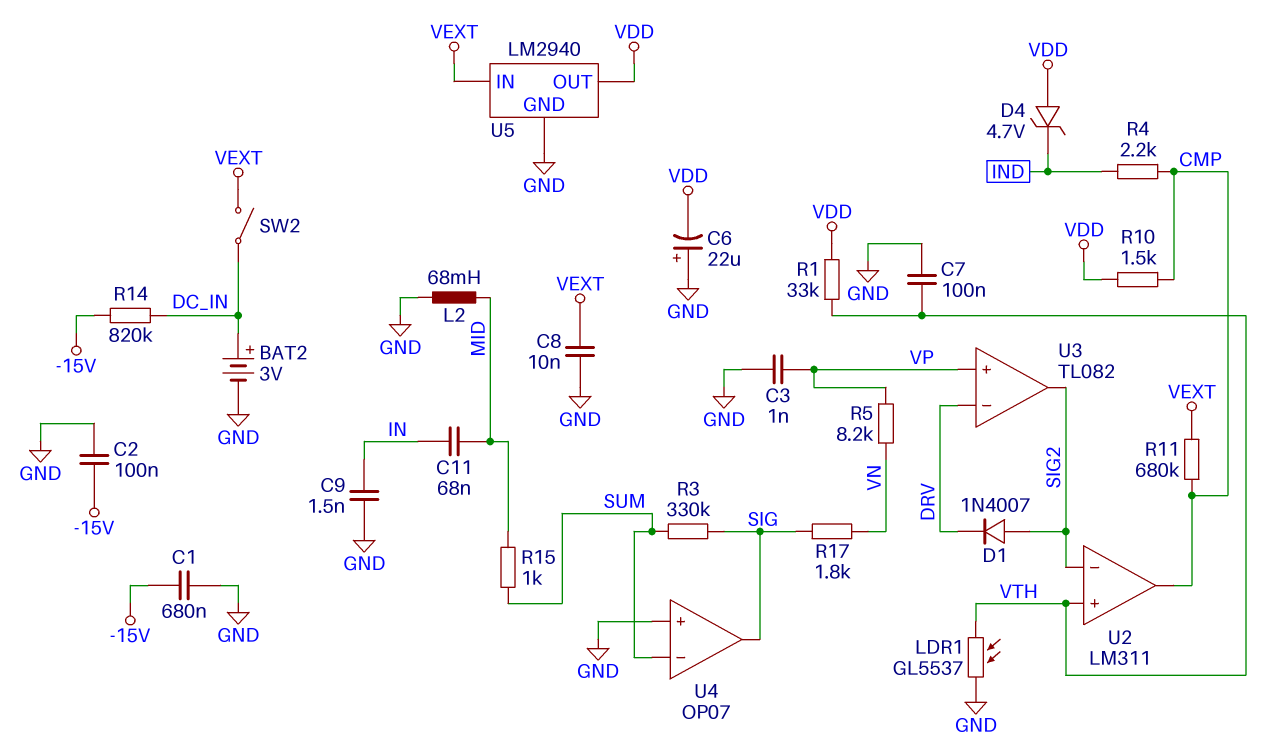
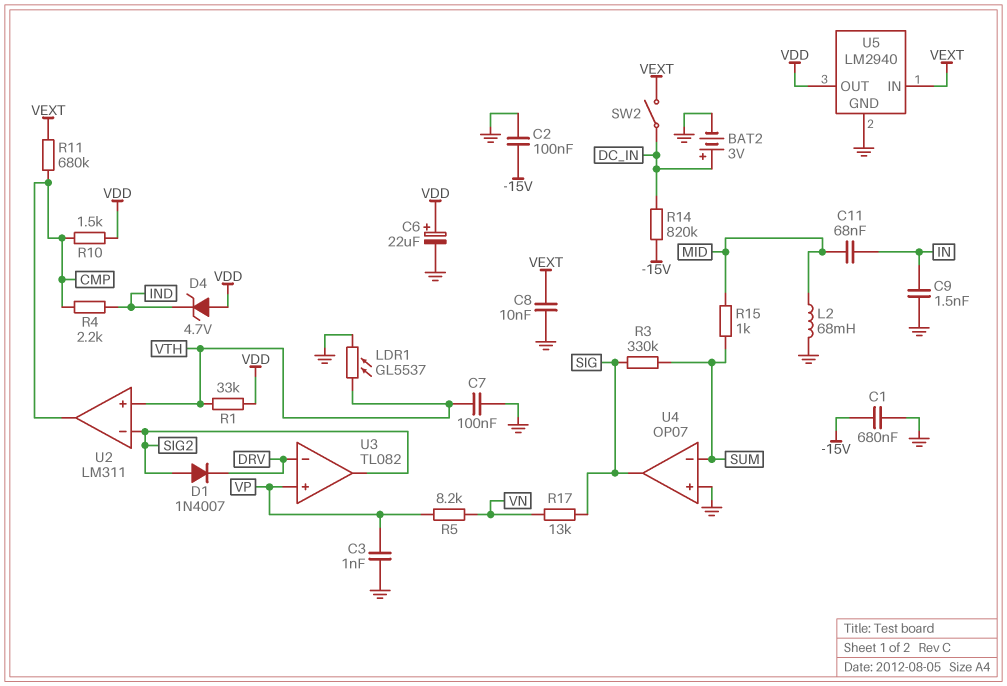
C6: 22uF (plus GND, minus VDD) -> 22uF (plus VDD, minus GND)
R17: 1.8k (SIG, VN) -> 13k (SIG, VN)

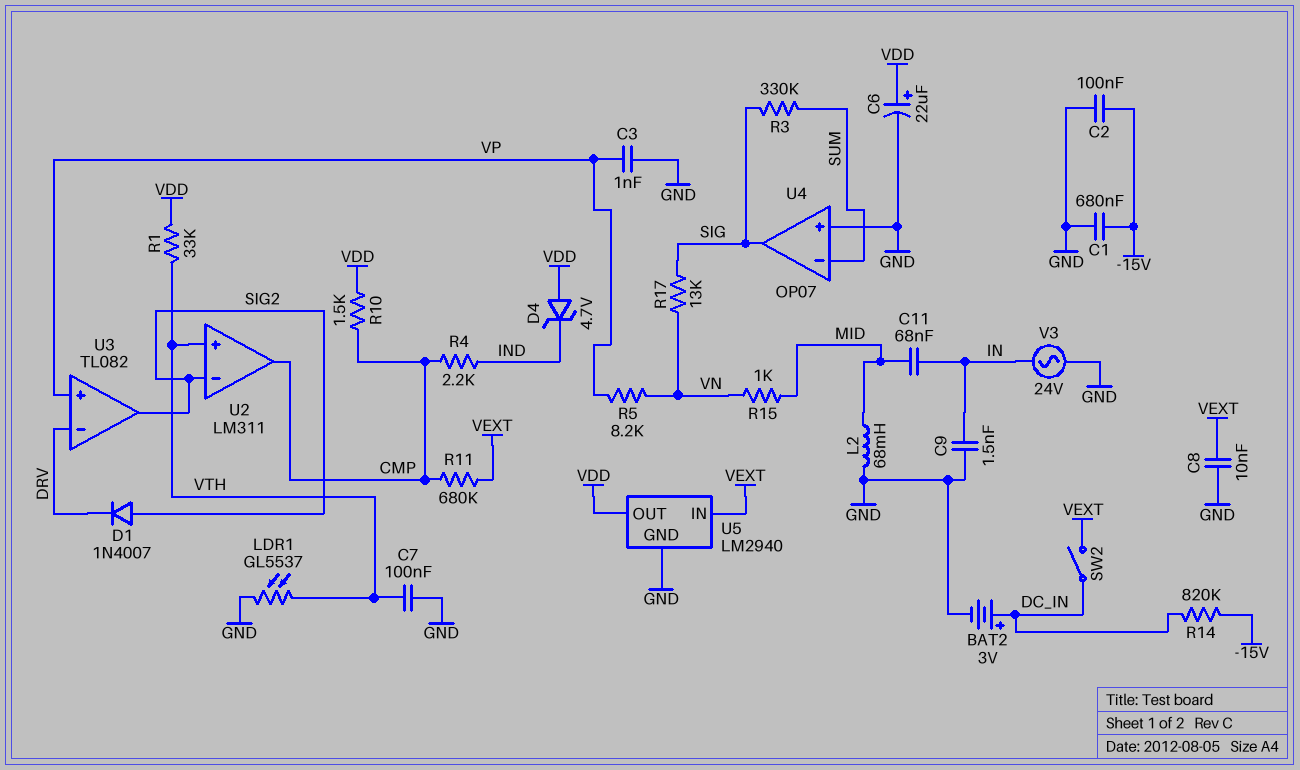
R15: 1k (MID, SUM) -> 1k (MID, VN)
V3: none -> AC 24V (GND, IN)

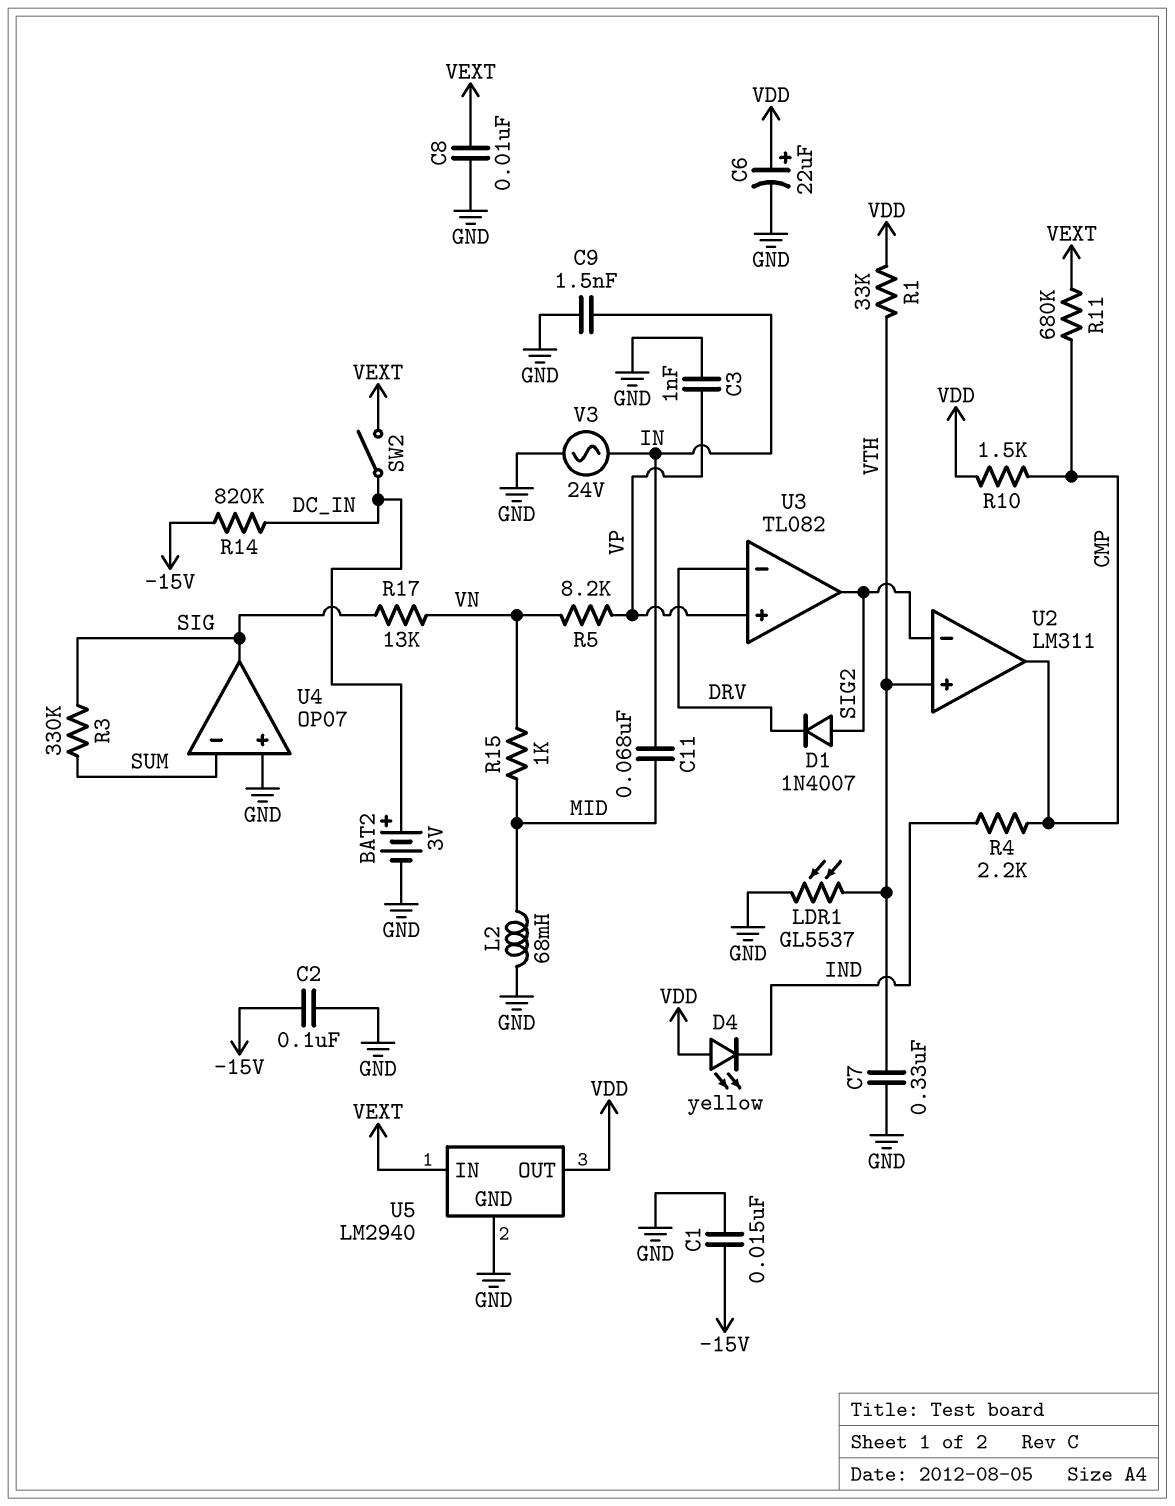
C1: 680nF (-15V, GND) -> 15nF (-15V, GND)
C7: 100nF (GND, VTH) -> 330nF (GND, VTH)
D4: zener 4.7V (A VDD, K IND) -> LED yellow (A VDD, K IND)

